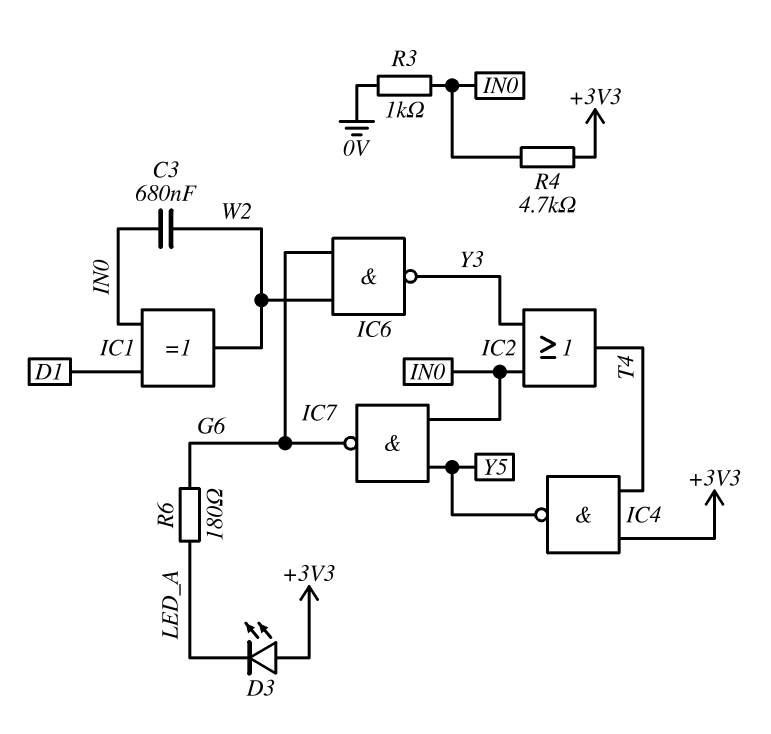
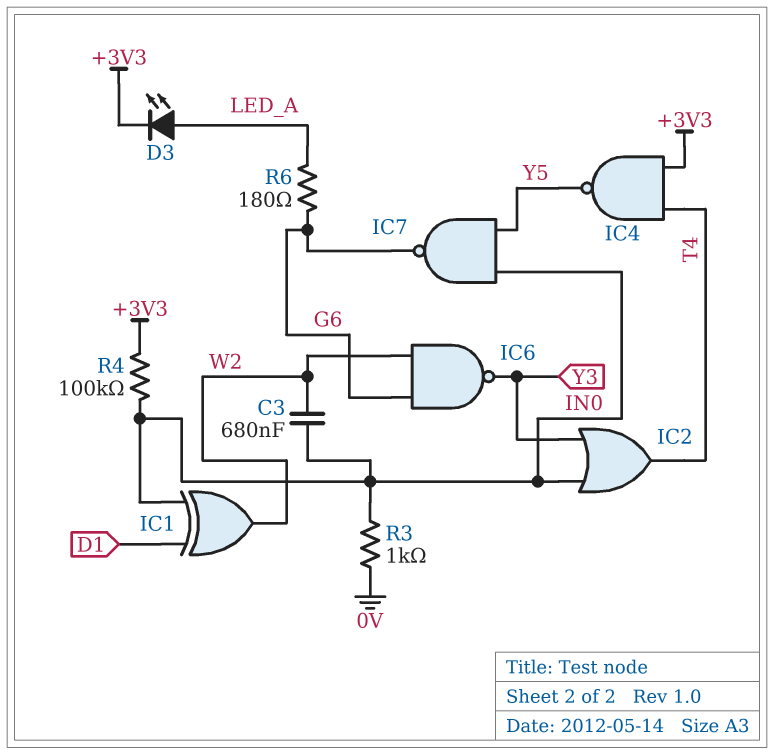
D3: LED (A +3V3, K LED_A) -> LED (A LED_A, K +3V3)
R4: 4.7k (+3V3, IN0) -> 100k (+3V3, IN0)

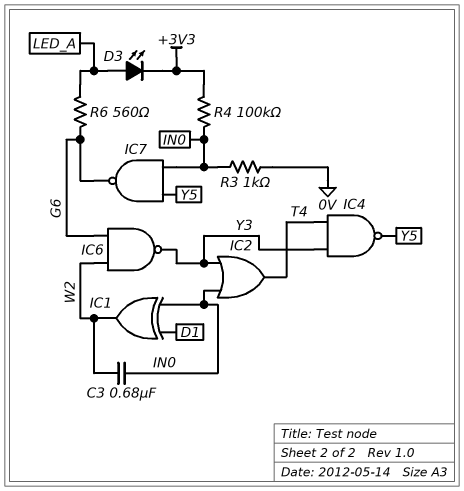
IC4: NAND (in +3V3, in T4, out Y5) -> NAND (in T4, in Y3, out Y5)
R6: 180 (G6, LED_A) -> 560 (G6, LED_A)

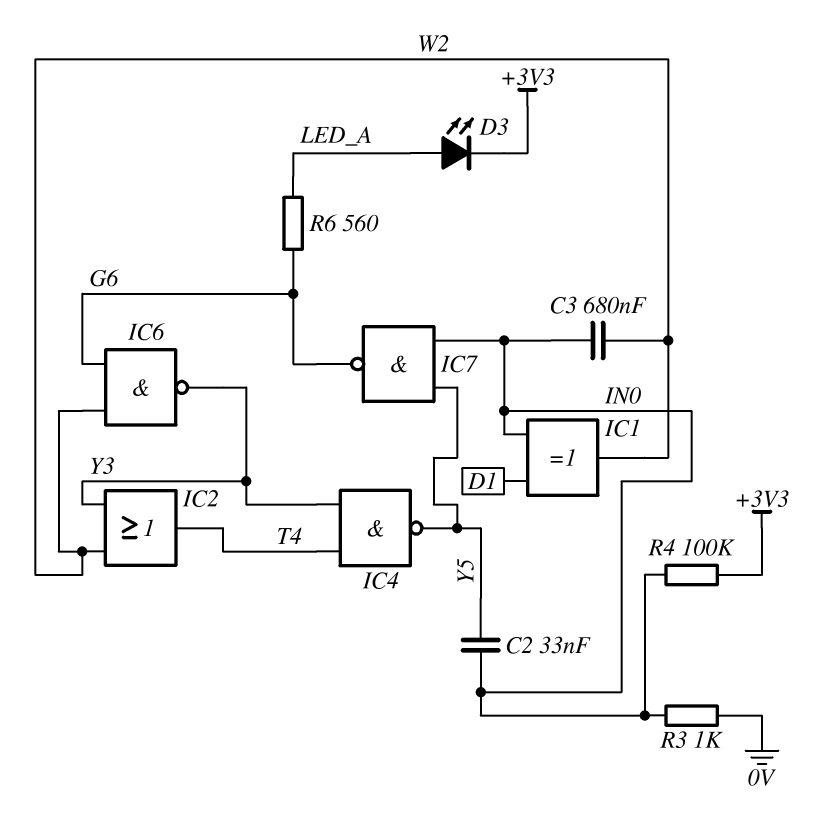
C2: none -> 33nF (IN0, Y5)
IC2: OR (in IN0, in Y3, out T4) -> OR (in W2, in Y3, out T4)

